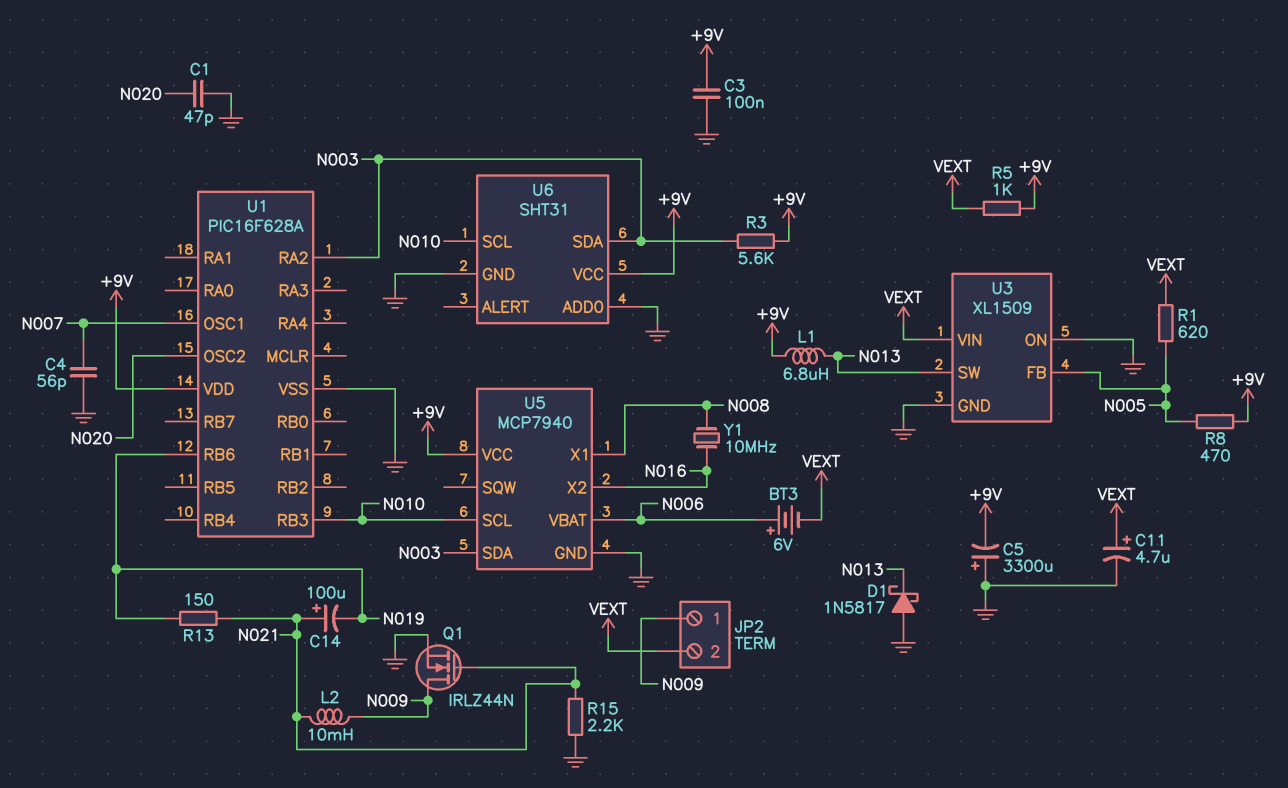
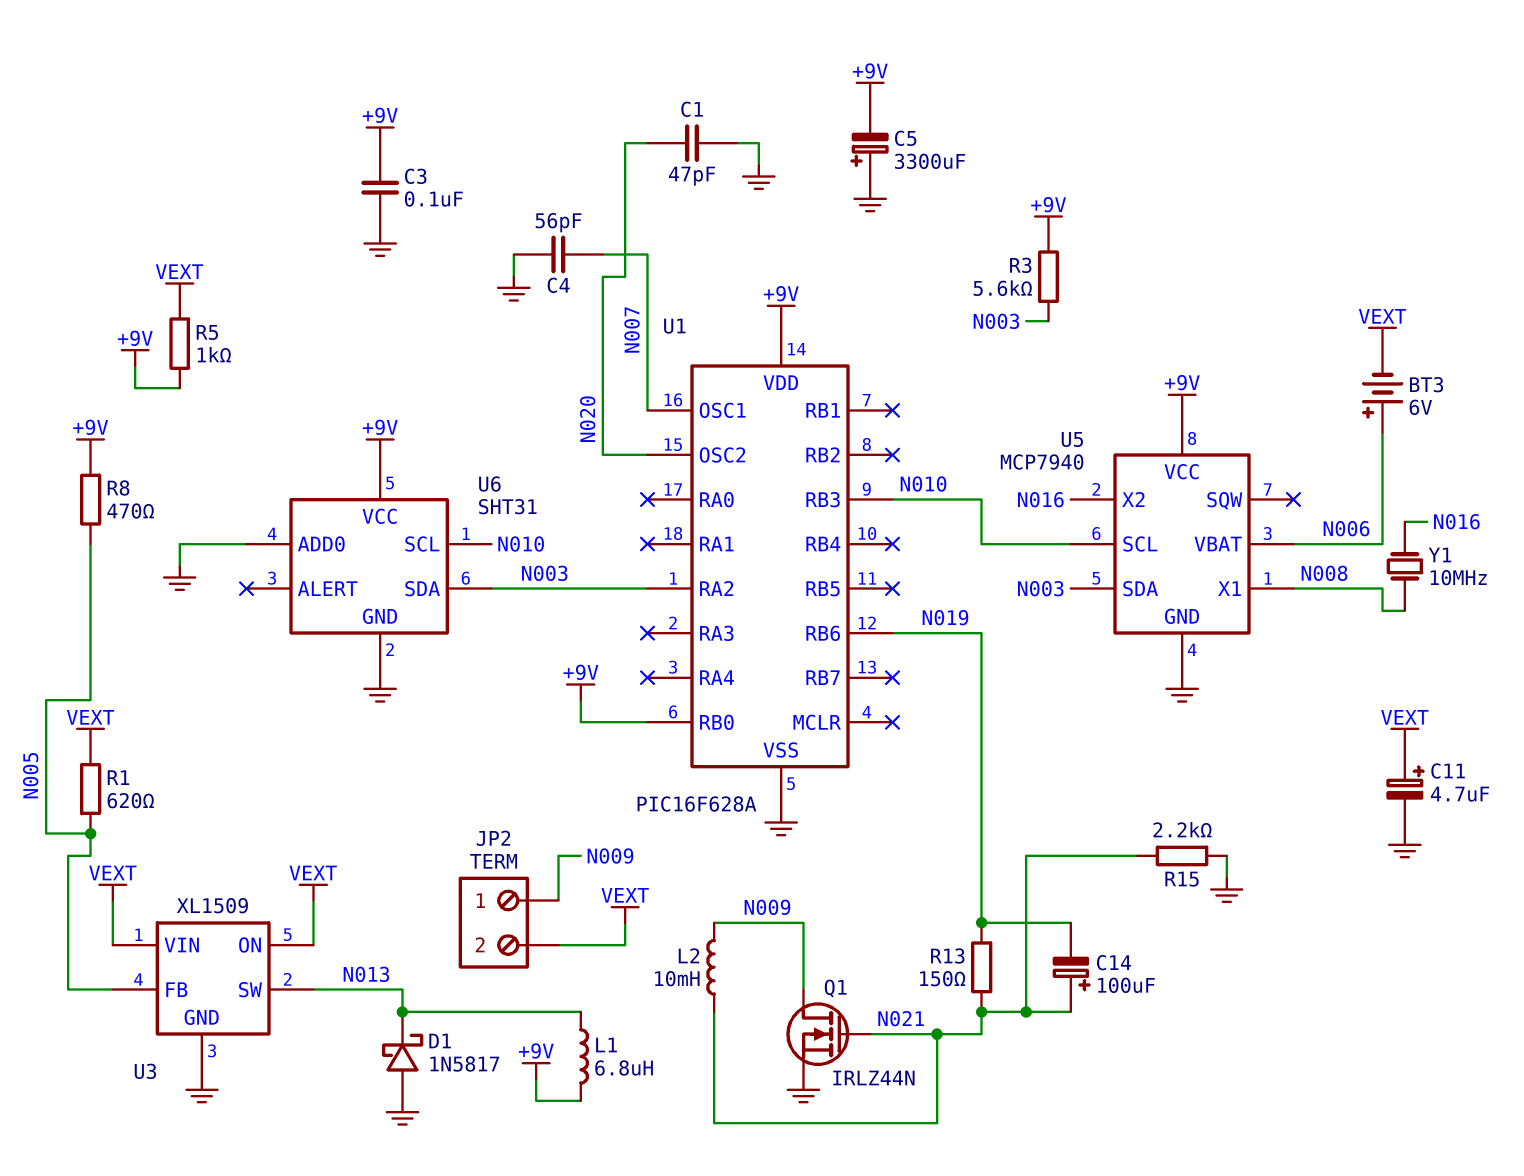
U1 pin RB0: none -> +9V
U3 pin ON: GND -> VEXT

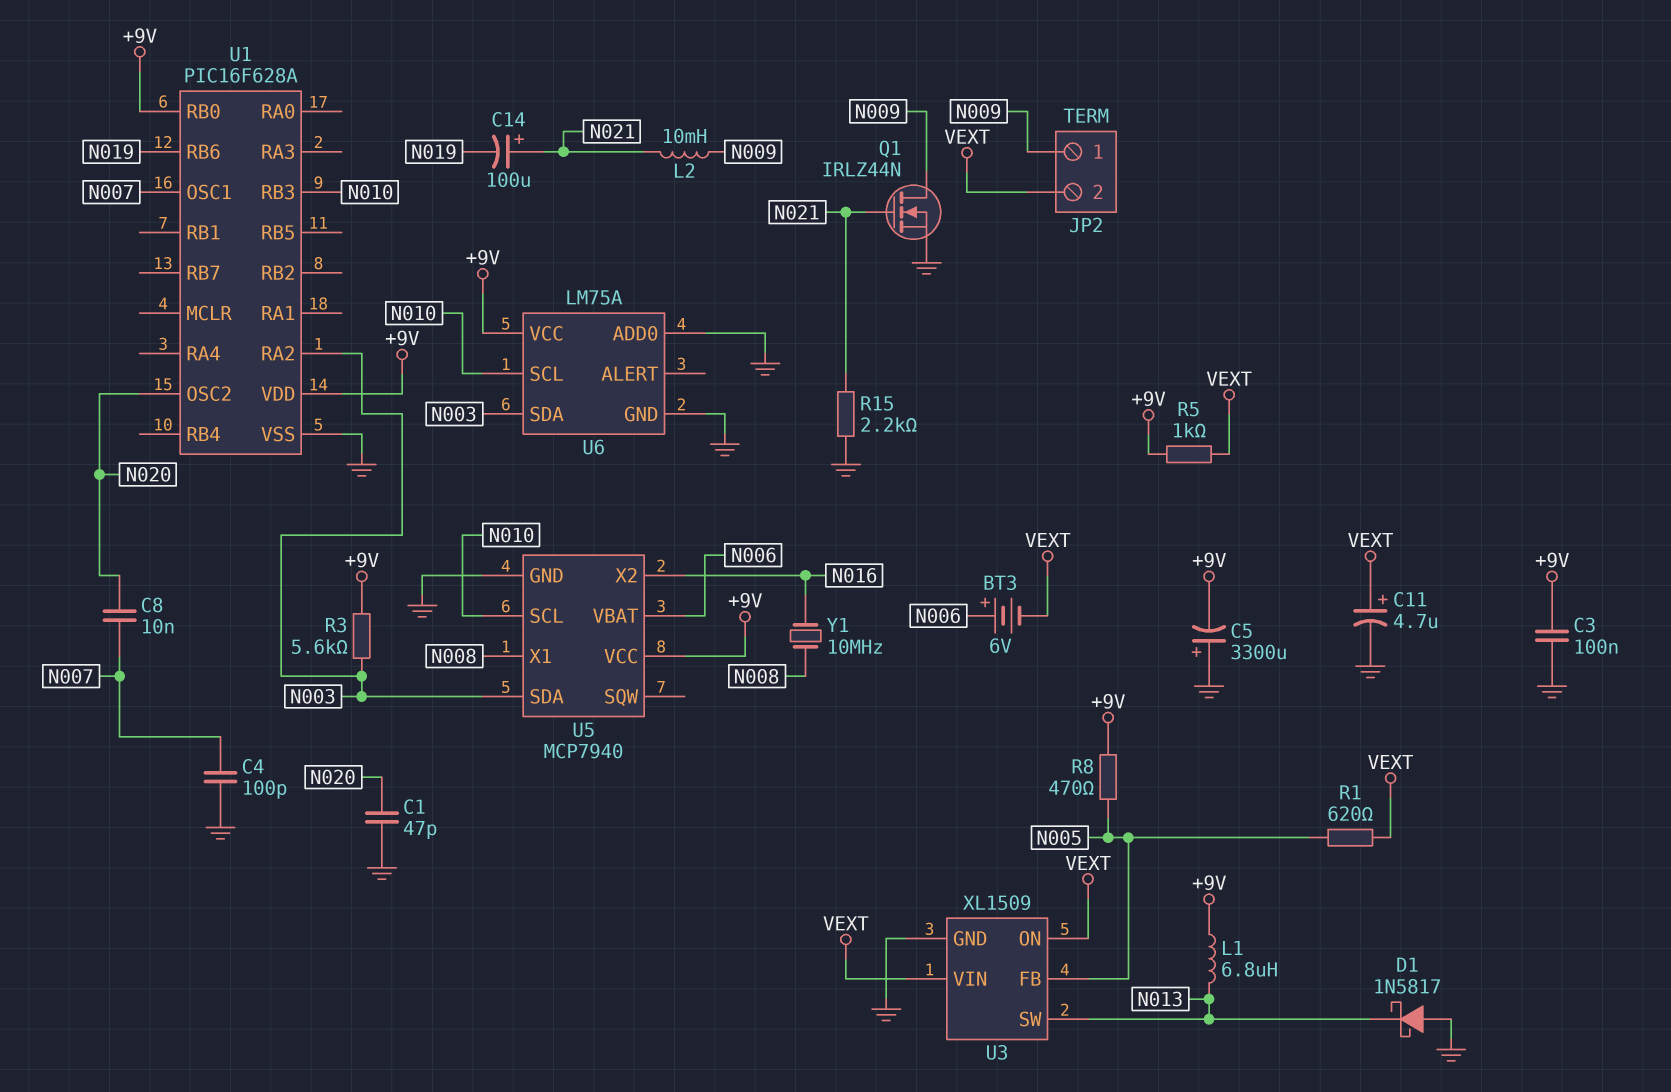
C4: 56pF (GND, N007) -> 100pF (GND, N007)
C8: none -> 10nF (N007, N020)
R13: 150 (N019, N021) -> none
U6: SHT31 -> LM75A

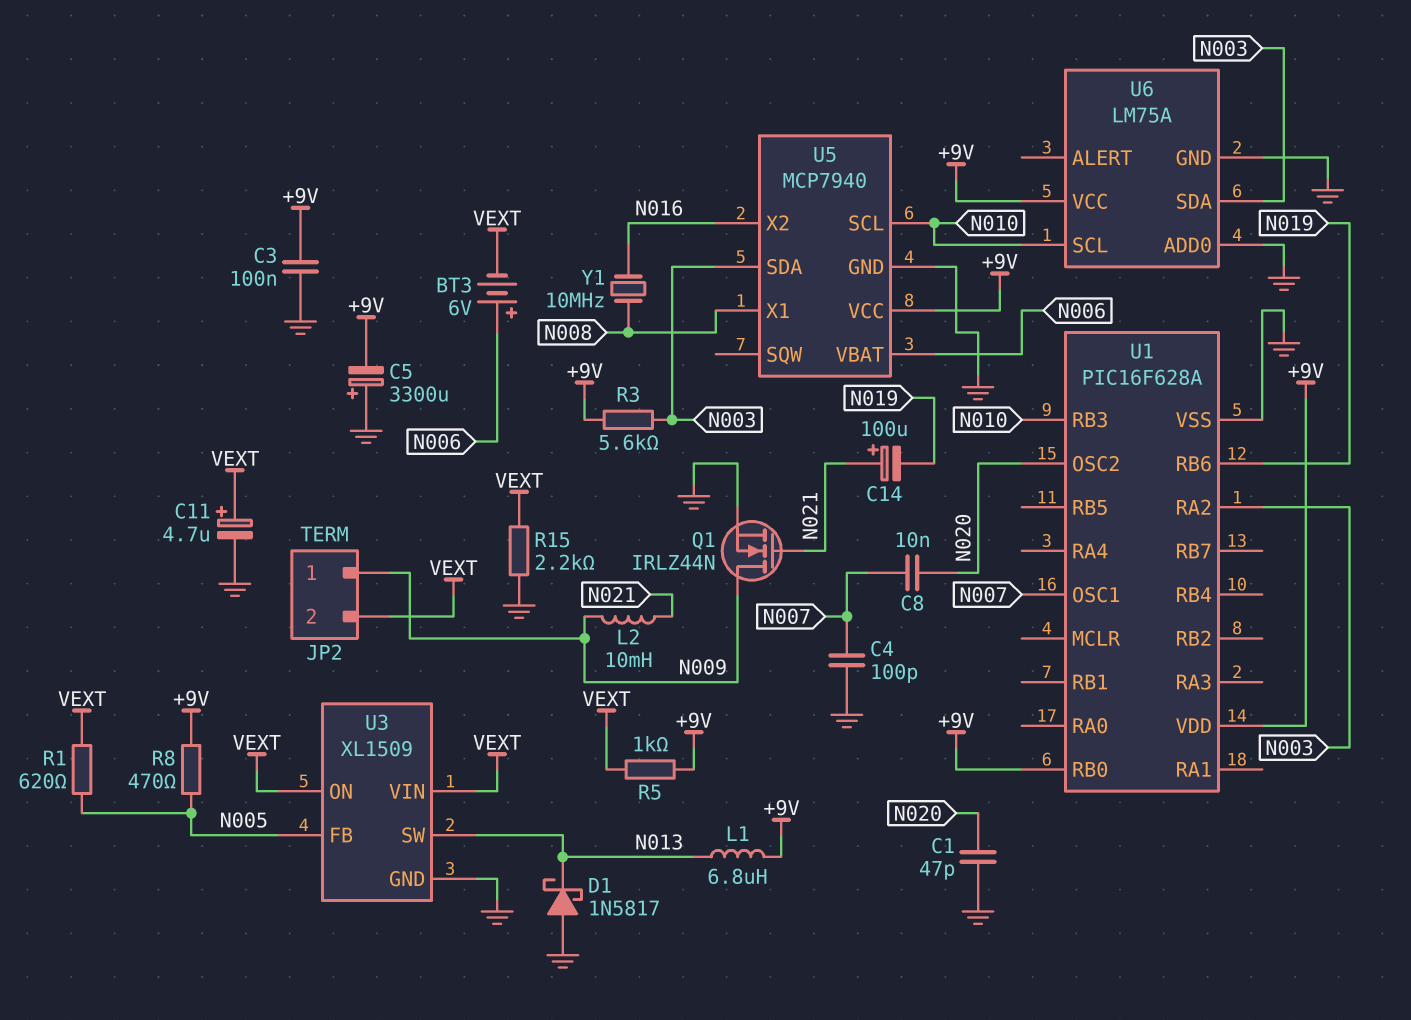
R15: 2.2k (GND, N021) -> 2.2k (GND, VEXT)

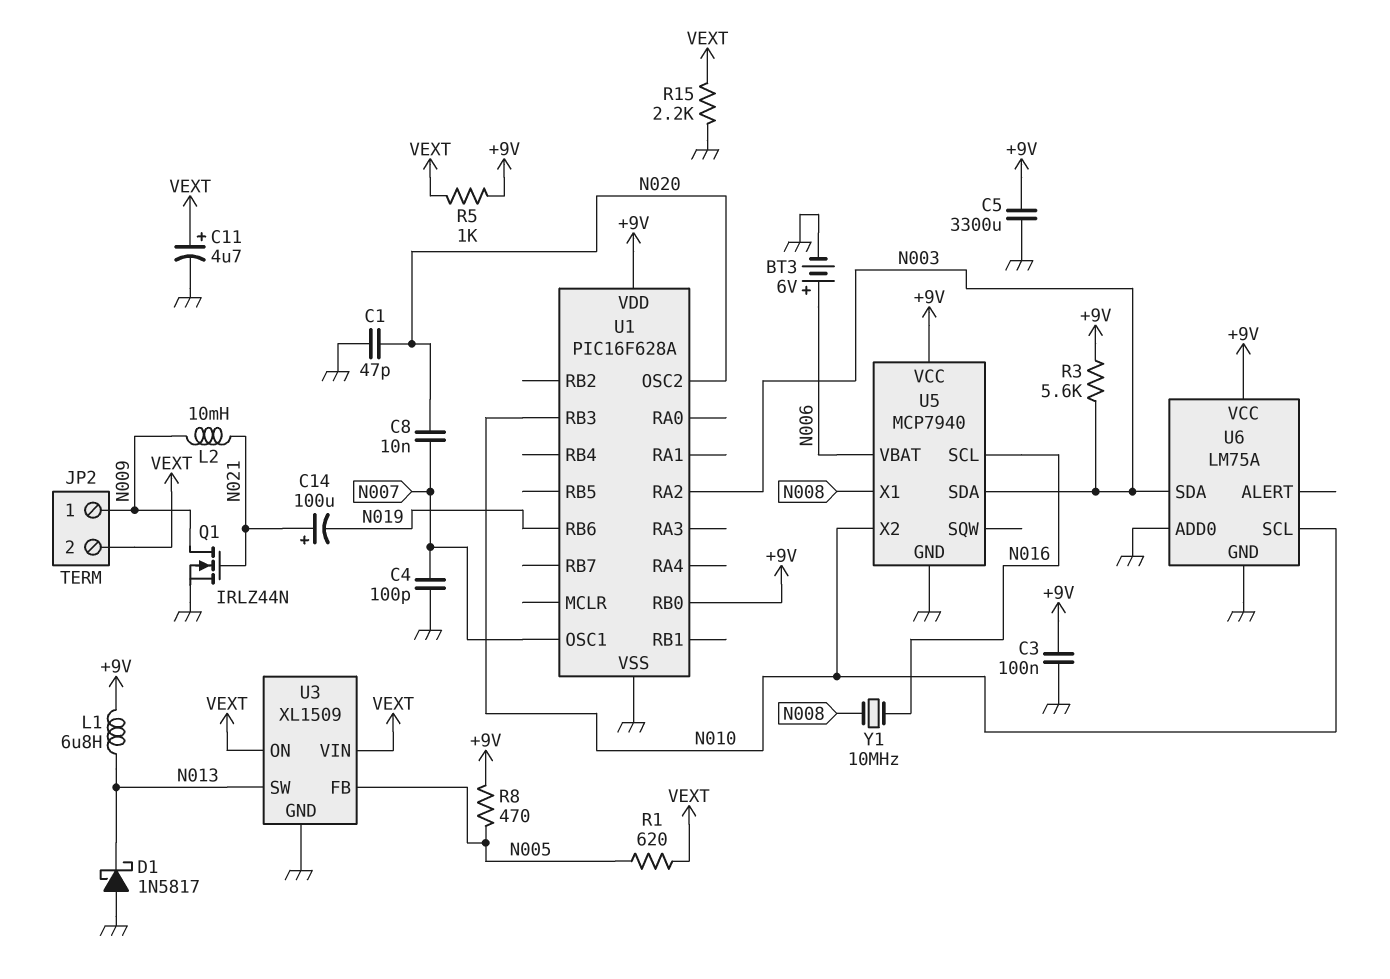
BT3: 6V (plus N006, minus VEXT) -> 6V (plus N006, minus GND)
C5: 3300uF (plus GND, minus +9V) -> 3300uF (+9V, GND)
U5 pin SCL: N010 -> N016
U5 pin X2: N016 -> N010

